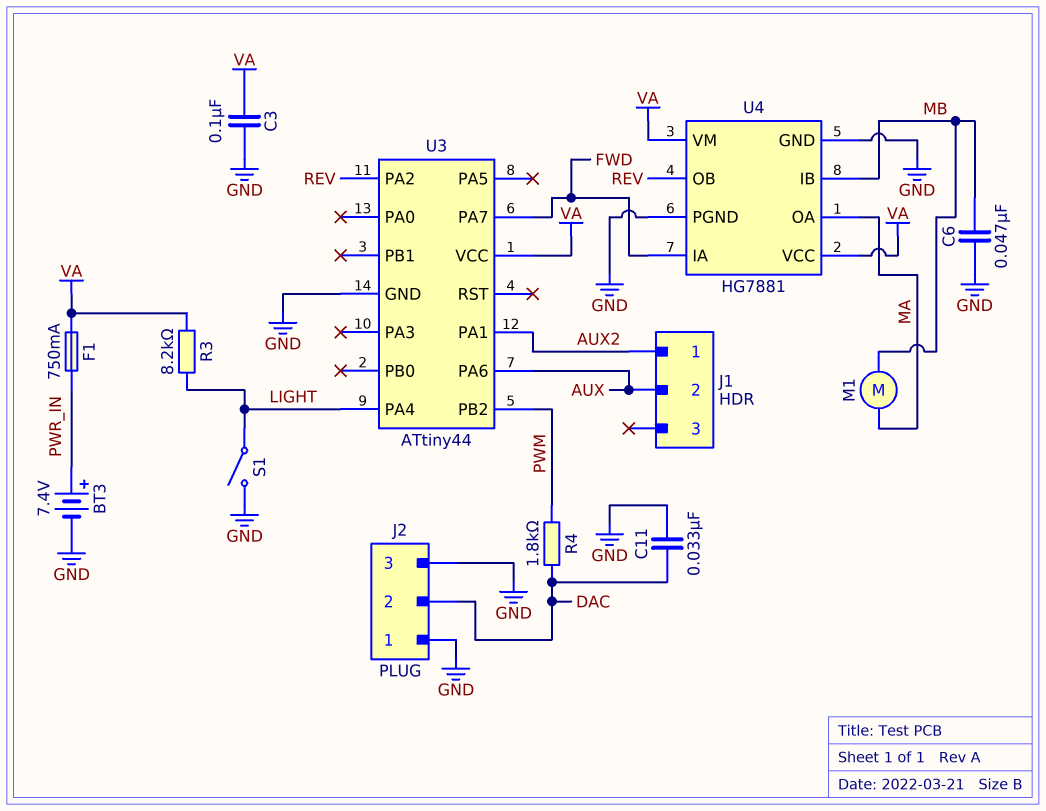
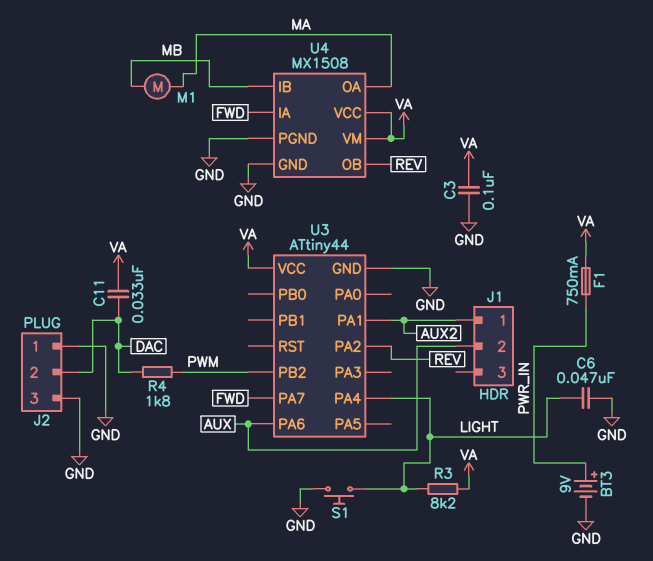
BT3: 7.4V (plus PWR_IN, minus GND) -> 9V (plus PWR_IN, minus GND)
C6: 47nF (GND, MB) -> 47nF (GND, LIGHT)
C11: 33nF (DAC, GND) -> 33nF (DAC, VA)
S1: switch (GND, LIGHT) -> button (GND, LIGHT)
U4: HG7881 -> MX1508

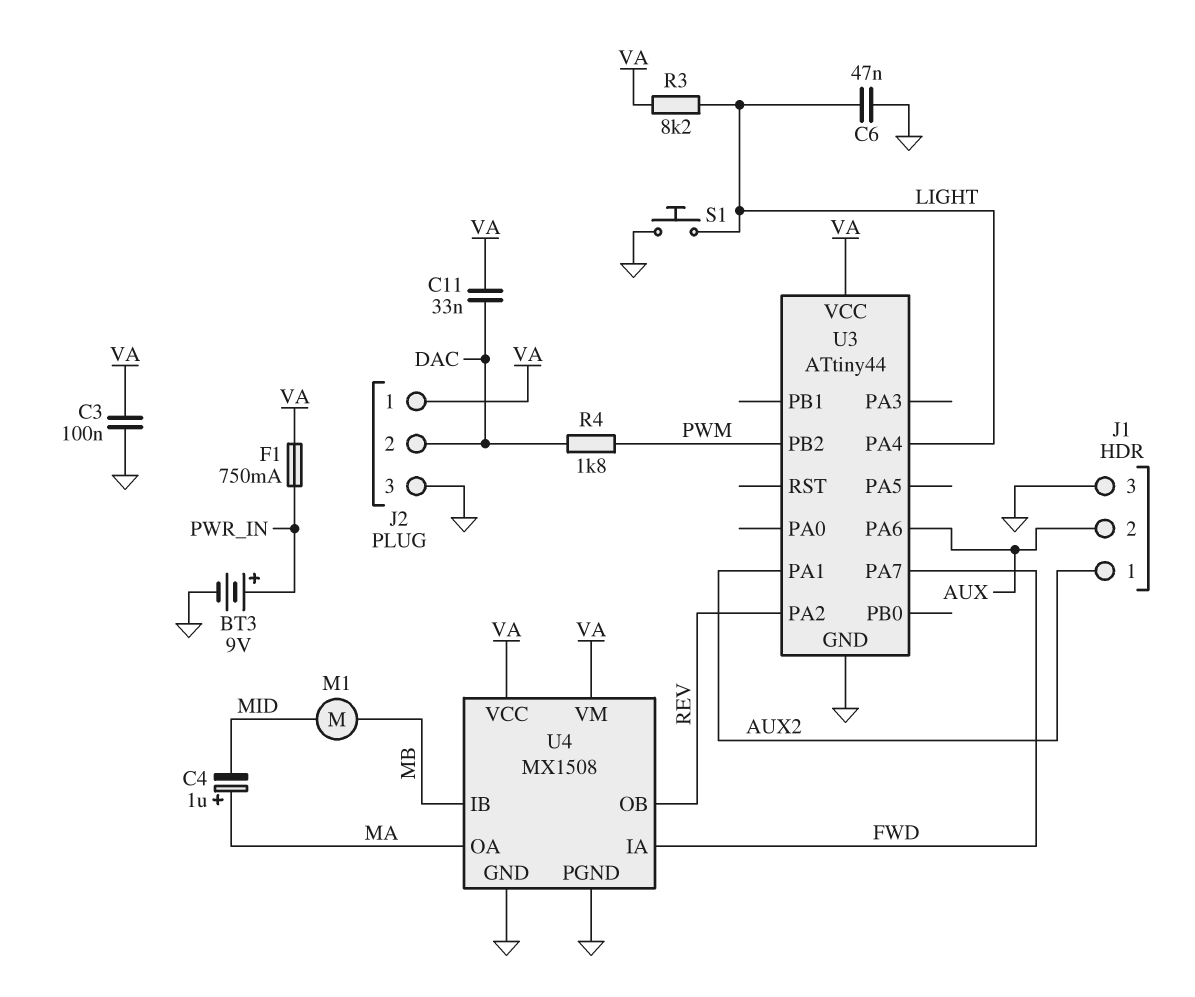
C4: none -> 1uF (plus MA, minus MID)
J1 pin 3: none -> GND
J2 pin 1: GND -> VA
M1: motor (MA, MB) -> motor (MB, MID)

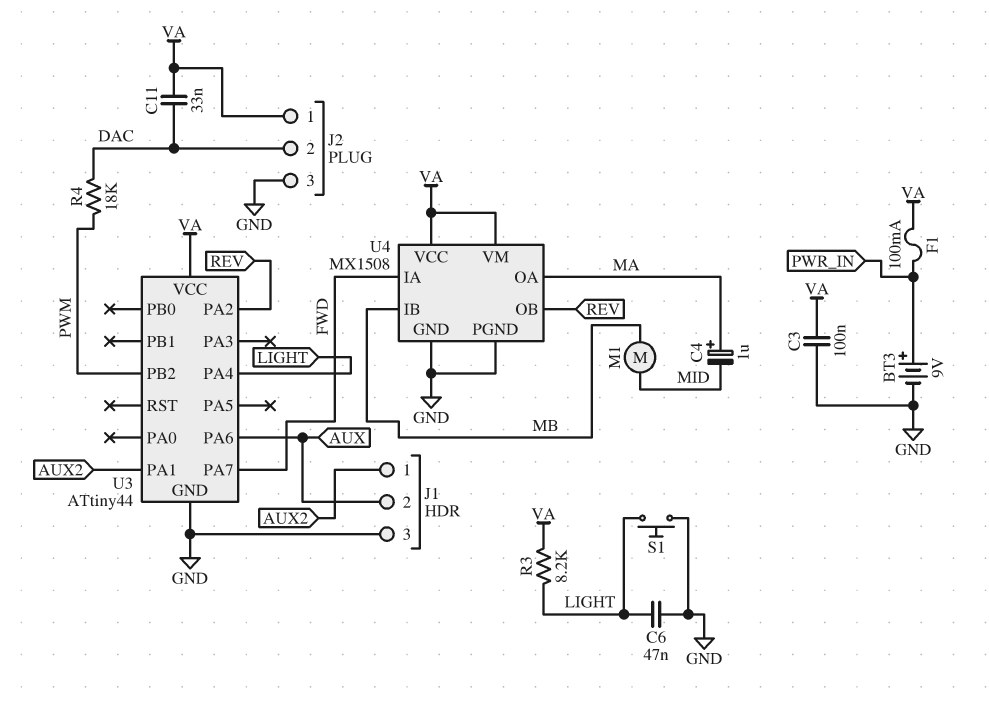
F1: 750mA (PWR_IN, VA) -> 100mA (PWR_IN, VA)
R4: 1.8k (DAC, PWM) -> 18k (DAC, PWM)

